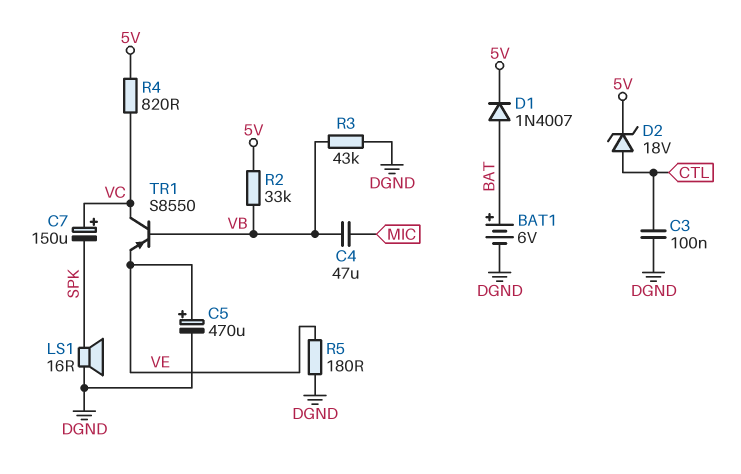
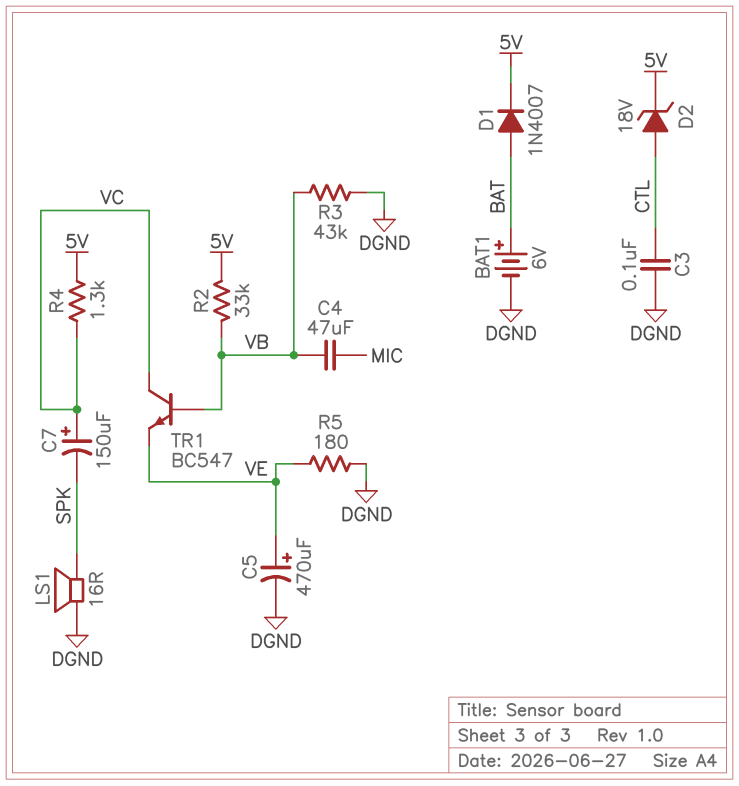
R4: 820 (5V, VC) -> 1.3k (5V, VC)
TR1: PNP S8550 (B VB, C VC, E VE) -> NPN BC547 (B VB, C VC, E VE)

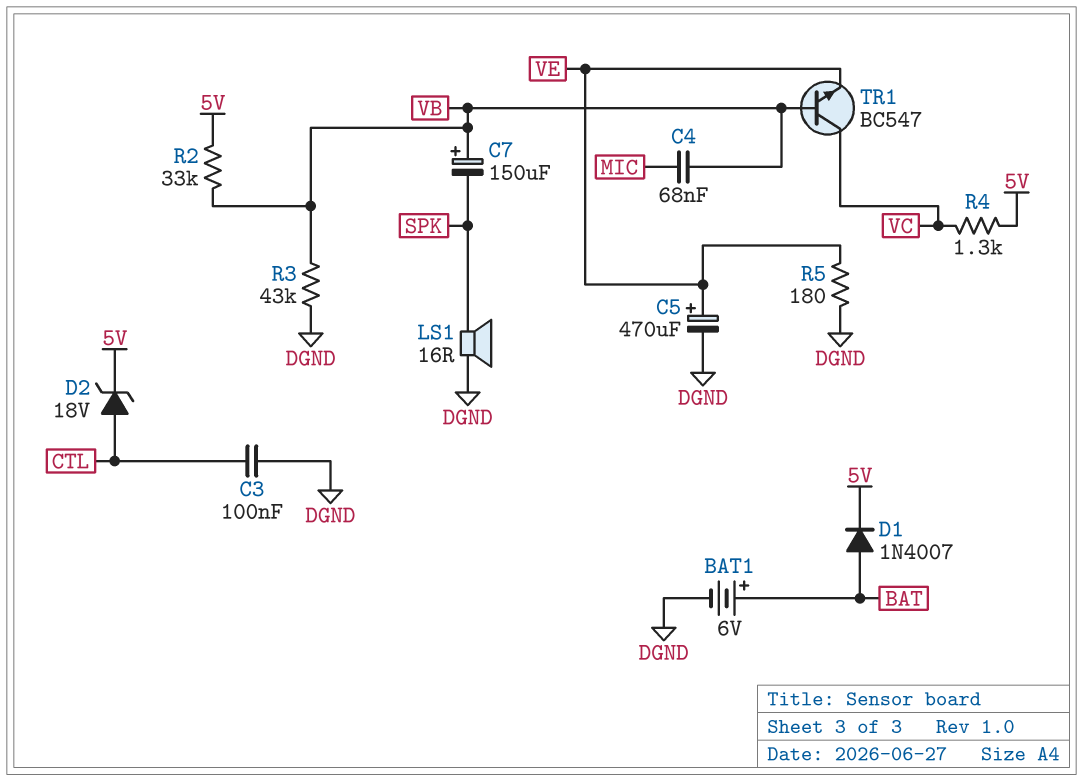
C4: 47uF (MIC, VB) -> 68nF (MIC, VB)
C7: 150uF (plus VC, minus SPK) -> 150uF (plus VB, minus SPK)

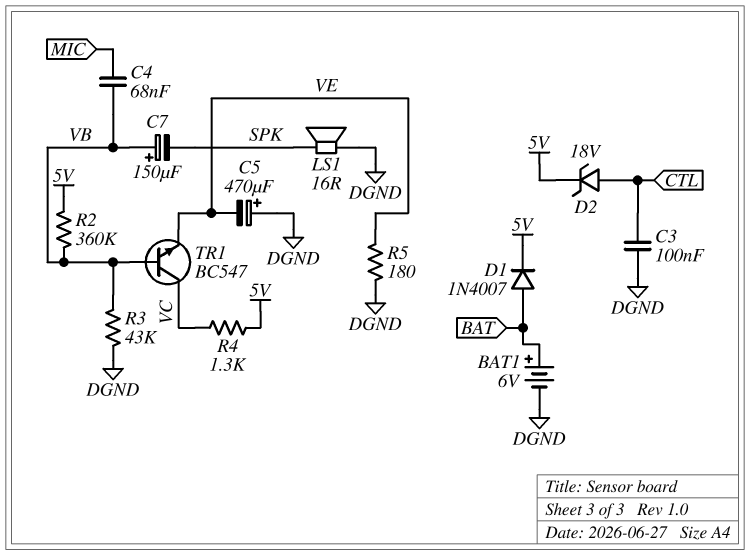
C5: 470uF (plus VE, minus DGND) -> 470uF (plus DGND, minus VE)
R2: 33k (5V, VB) -> 360k (5V, VB)

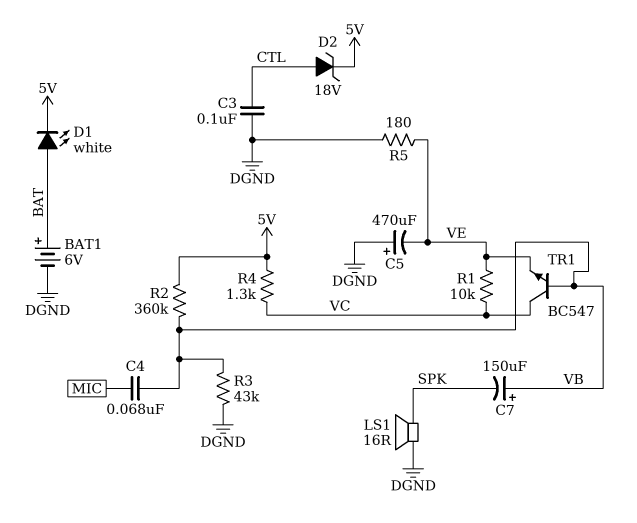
D1: diode 1N4007 (A BAT, K 5V) -> LED white (A BAT, K 5V)
R1: none -> 10k (VC, VE)

